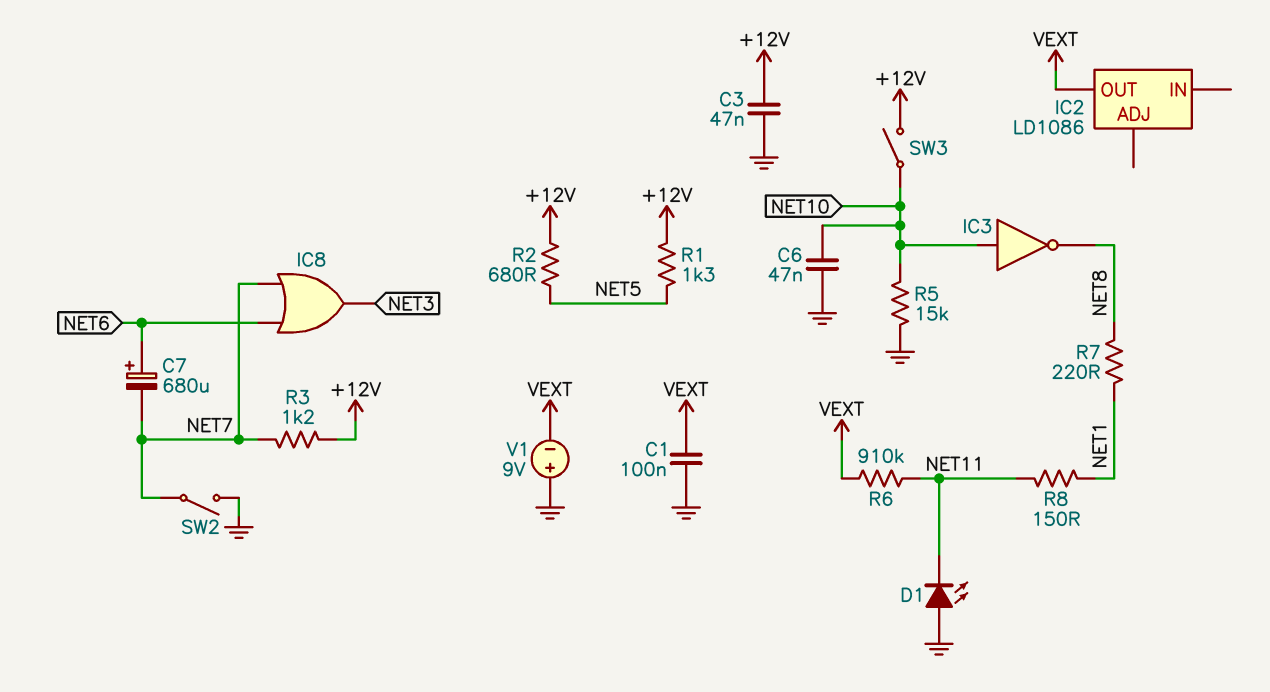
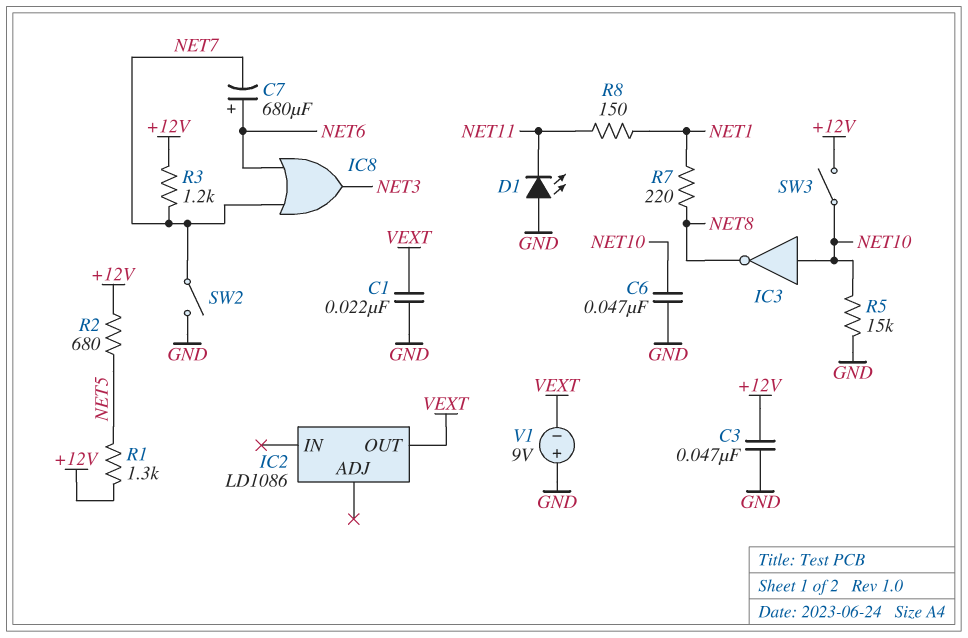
C1: 100nF (GND, VEXT) -> 22nF (GND, VEXT)
R6: 910k (NET11, VEXT) -> none

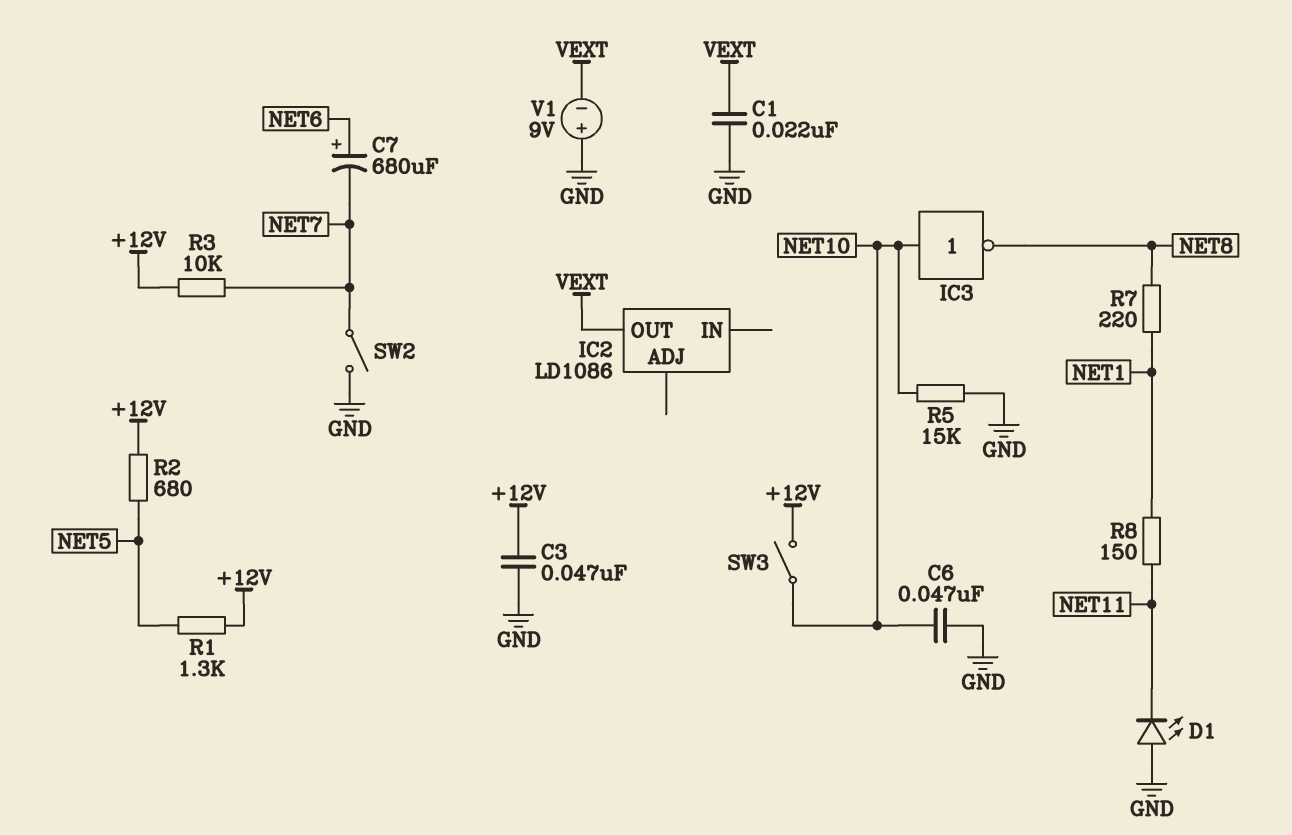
IC8: OR (in NET6, in NET7, out NET3) -> none
R3: 1.2k (+12V, NET7) -> 10k (+12V, NET7)

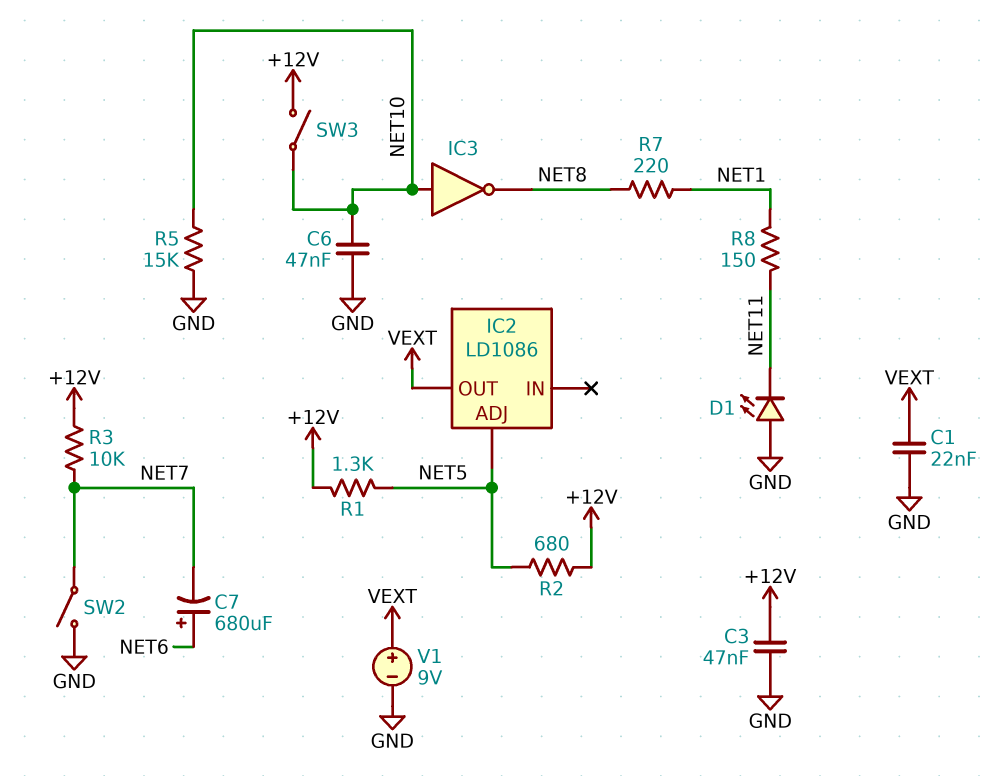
IC2 pin ADJ: none -> NET5
V1: 9V (plus GND, minus VEXT) -> 9V (plus VEXT, minus GND)

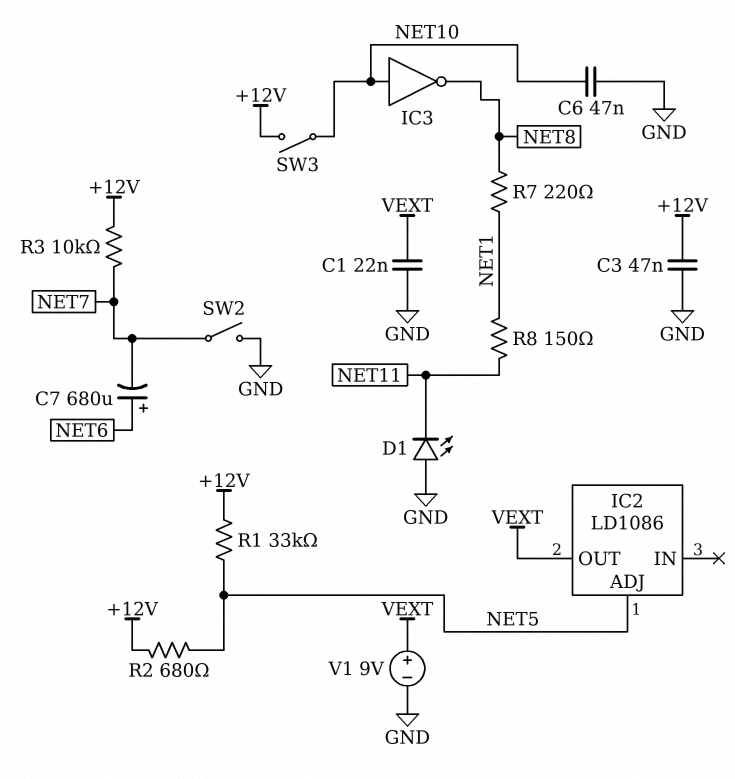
R1: 1.3k (+12V, NET5) -> 33k (+12V, NET5)
R5: 15k (GND, NET10) -> none

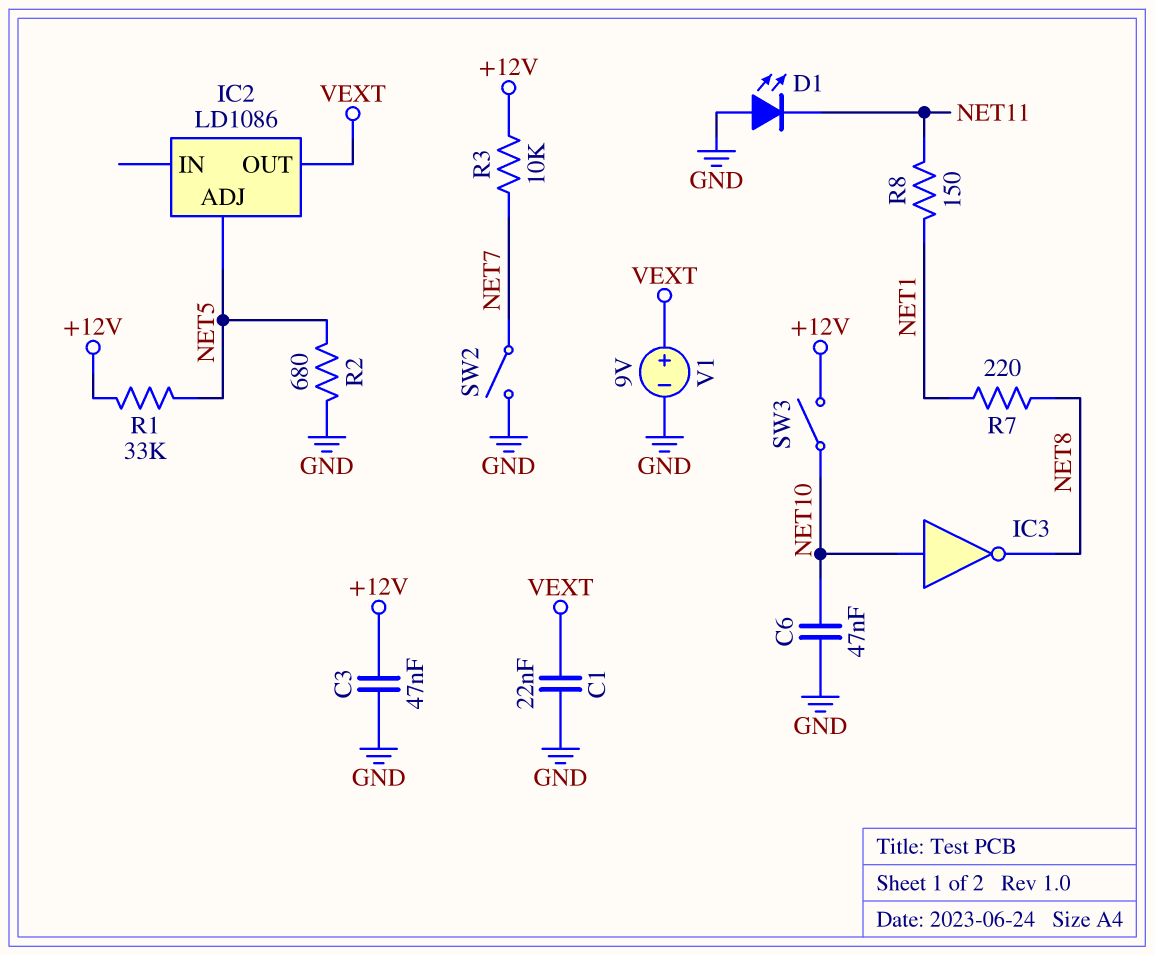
C7: 680uF (plus NET6, minus NET7) -> none
R2: 680 (+12V, NET5) -> 680 (GND, NET5)

